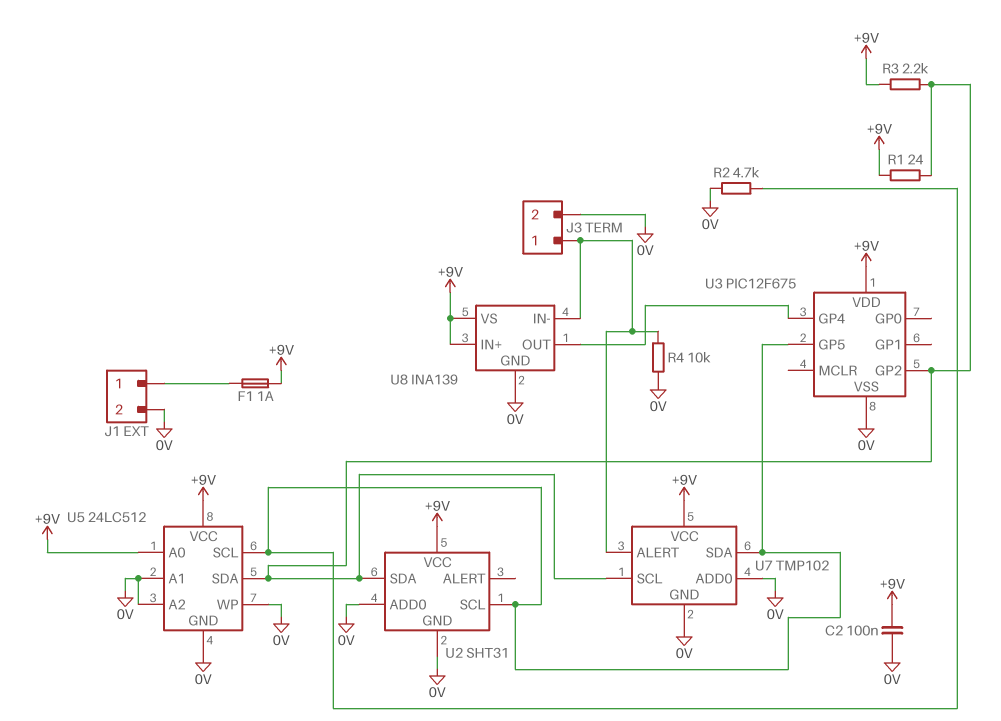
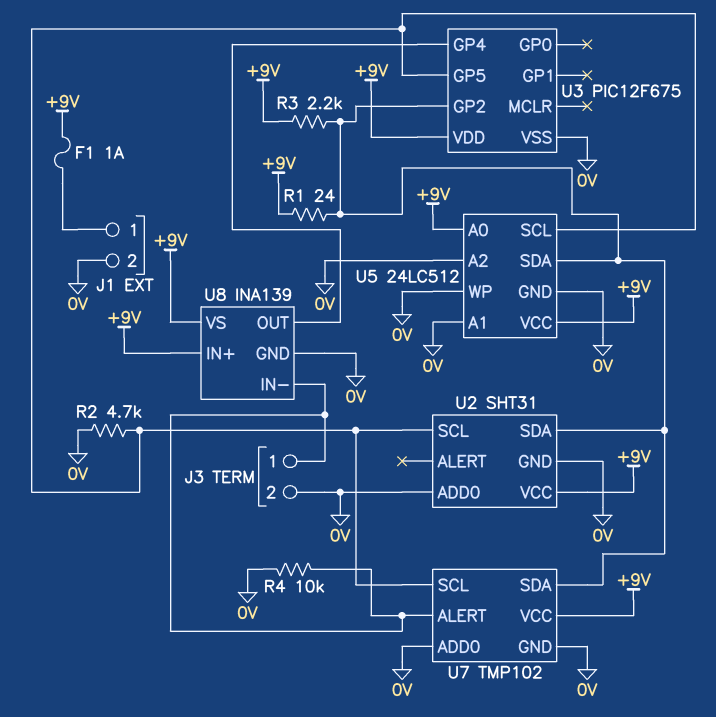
C2: 100nF (+9V, 0V) -> none
U7 pin SCL: U2/SDA -> U2/SCL
U7 pin SDA: U2/SCL -> U2/SDA

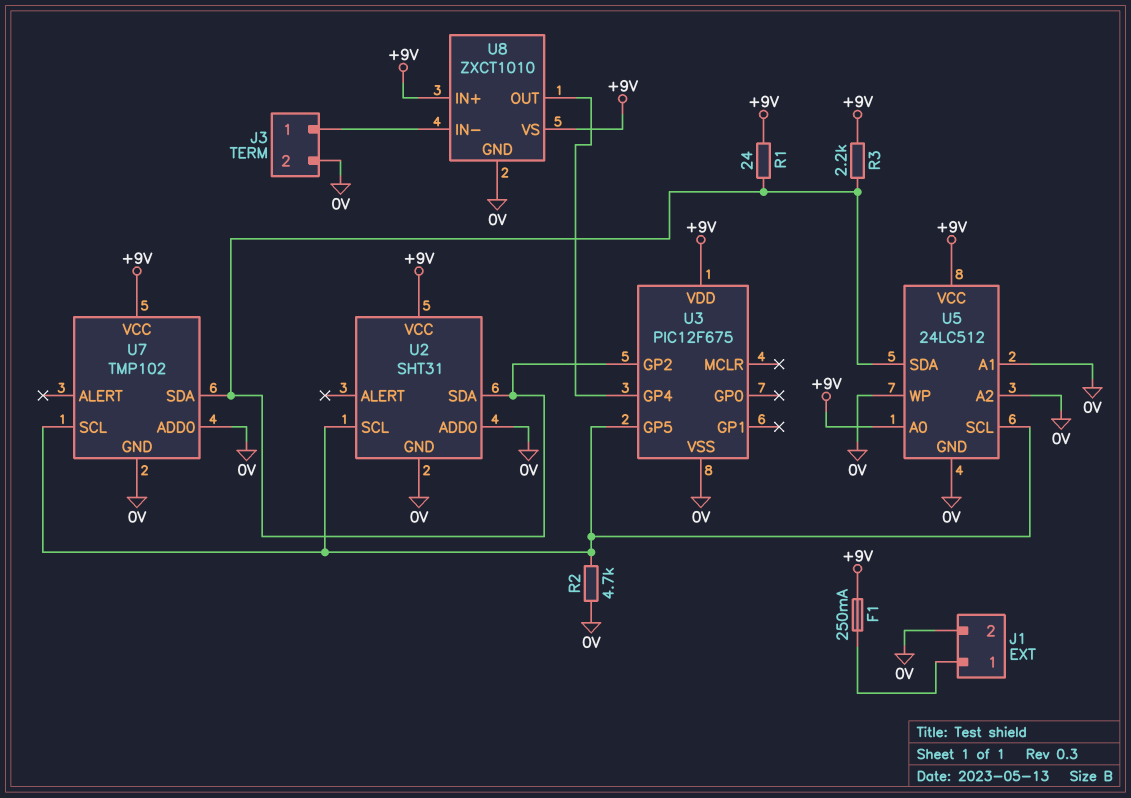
F1: 1A (+9V, J1/1) -> 250mA (+9V, J1/1)
R4: 10k (0V, J3/1) -> none
U7 pin ALERT: J3/1 -> none
U8: INA139 -> ZXCT1010

